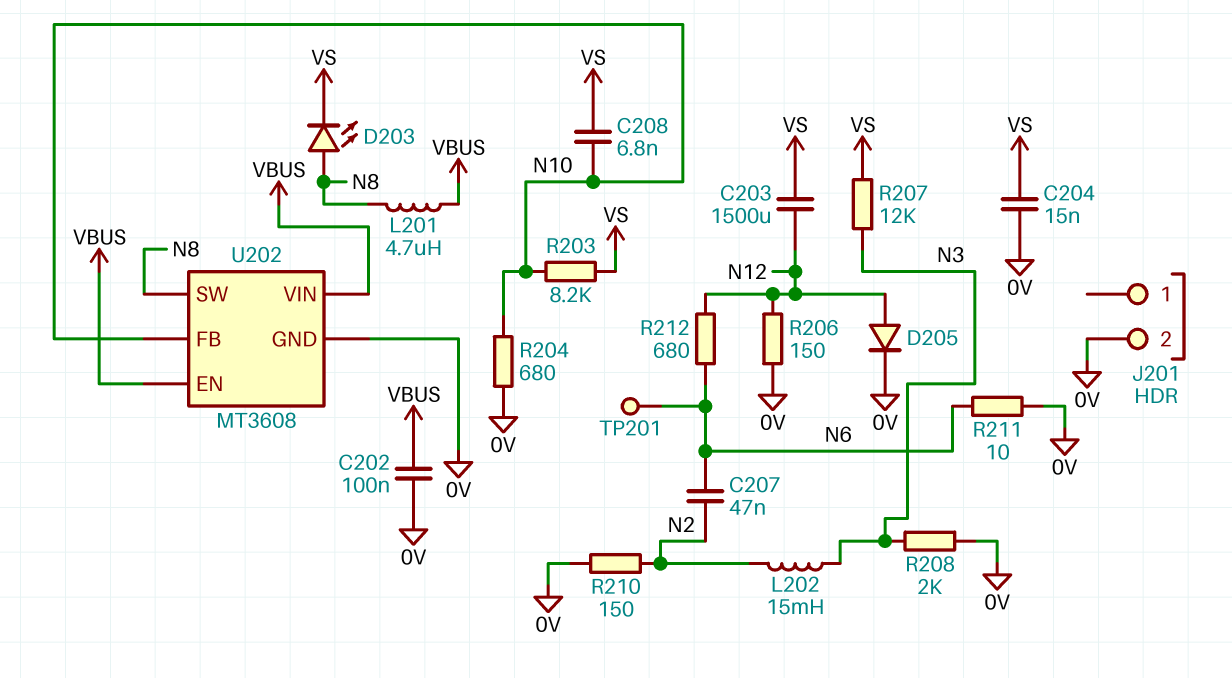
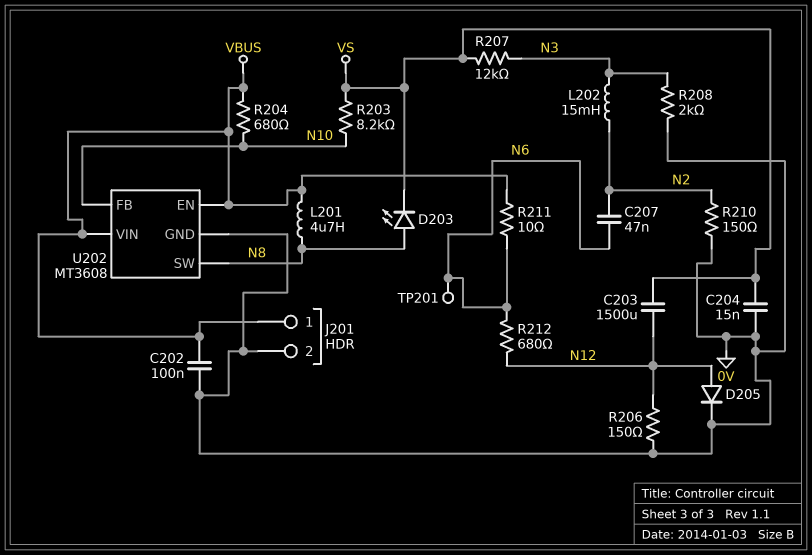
C208: 6.8nF (N10, VS) -> none
J201 pin 1: none -> VBUS
R204: 680 (0V, N10) -> 680 (N10, VBUS)
R211: 10 (0V, N6) -> 10 (N6, VBUS)

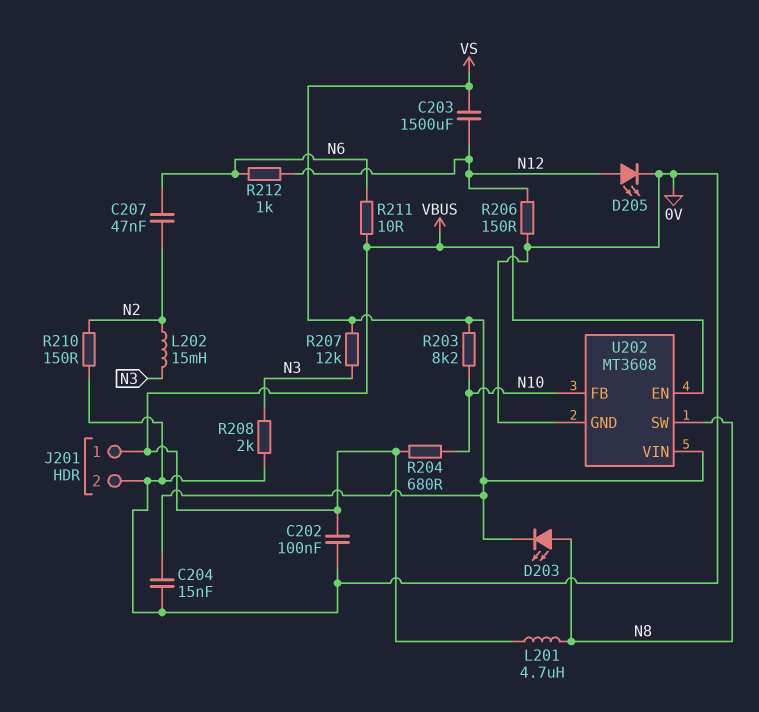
D205: diode (A N12, K 0V) -> LED (A N12, K 0V)
R212: 680 (N6, N12) -> 1k (N6, N12)
TP201: test point (N6) -> none
U202 pin VIN: VBUS -> VS

